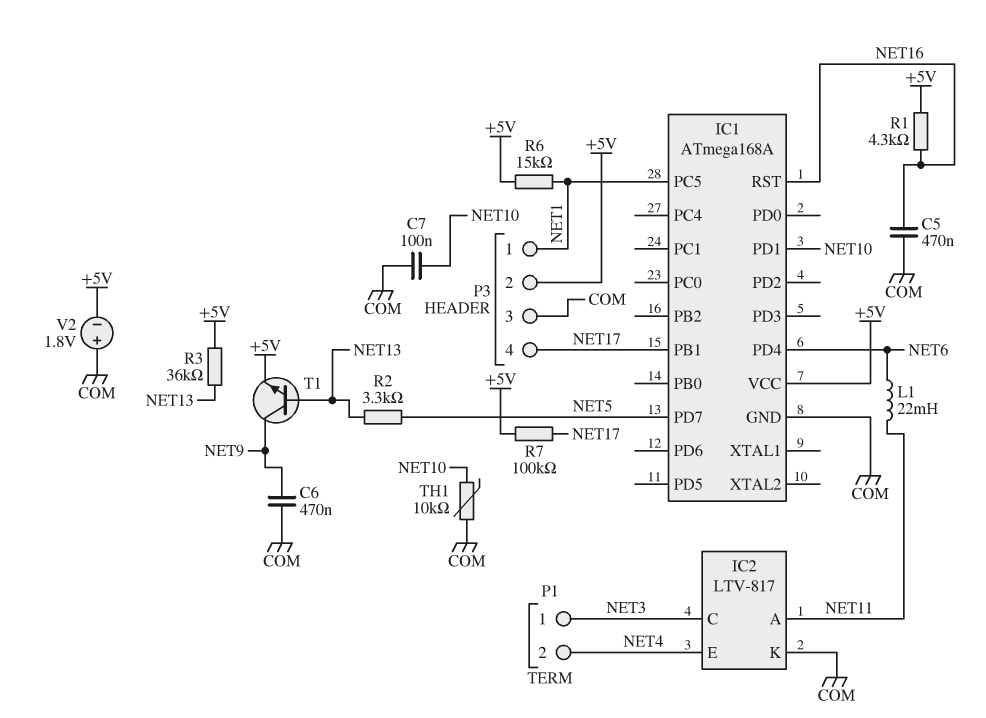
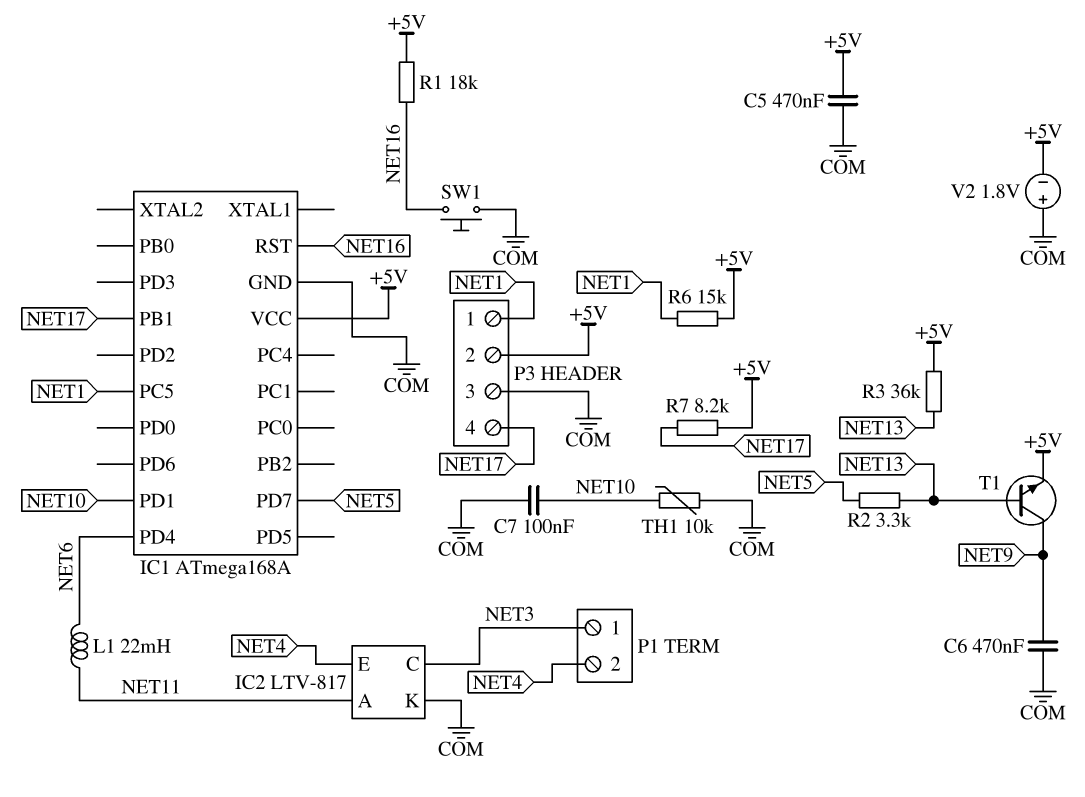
C5: 470nF (COM, NET16) -> 470nF (+5V, COM)
R1: 4.3k (+5V, NET16) -> 18k (+5V, NET16)
R7: 100k (+5V, NET17) -> 8.2k (+5V, NET17)
SW1: none -> button (COM, NET16)

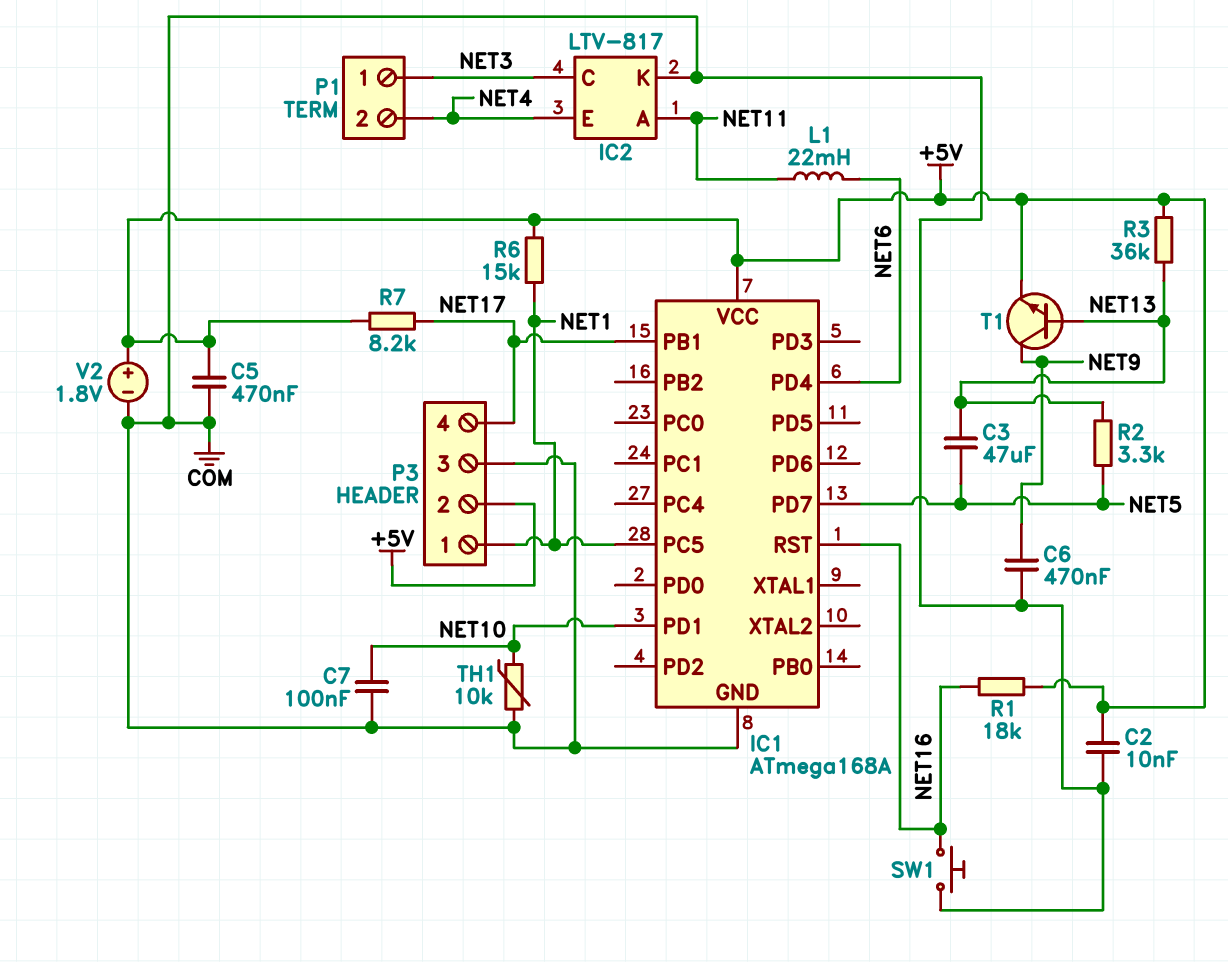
C2: none -> 10nF (+5V, COM)
C3: none -> 47uF (NET5, NET13)
V2: 1.8V (plus COM, minus +5V) -> 1.8V (plus +5V, minus COM)

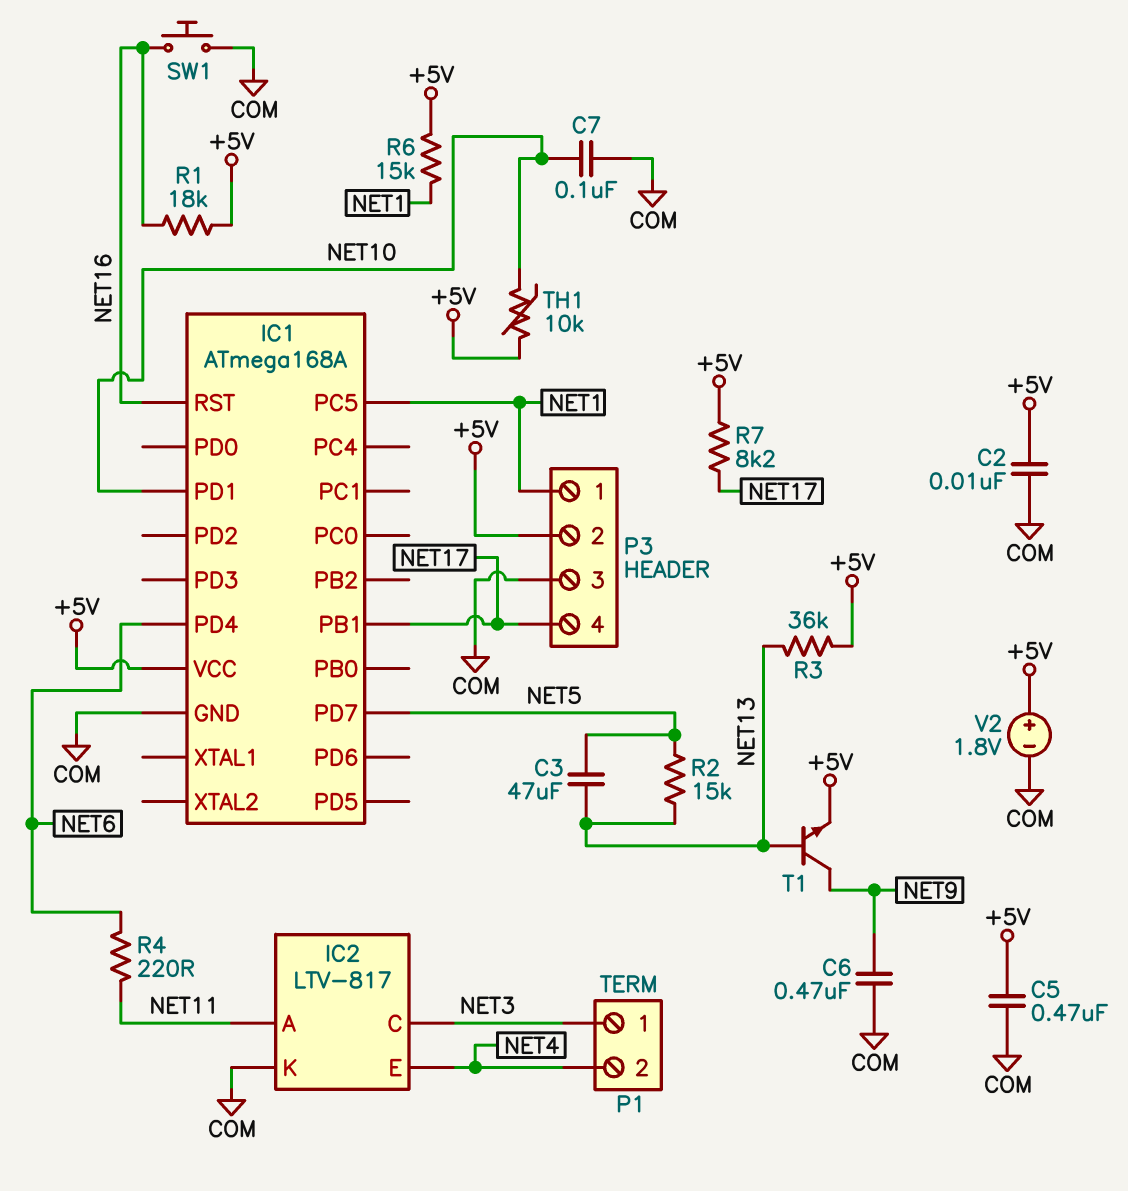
L1: 22mH (NET6, NET11) -> none
R2: 3.3k (NET5, NET13) -> 15k (NET5, NET13)
R4: none -> 220 (NET6, NET11)
TH1: 10k (COM, NET10) -> 10k (+5V, NET10)

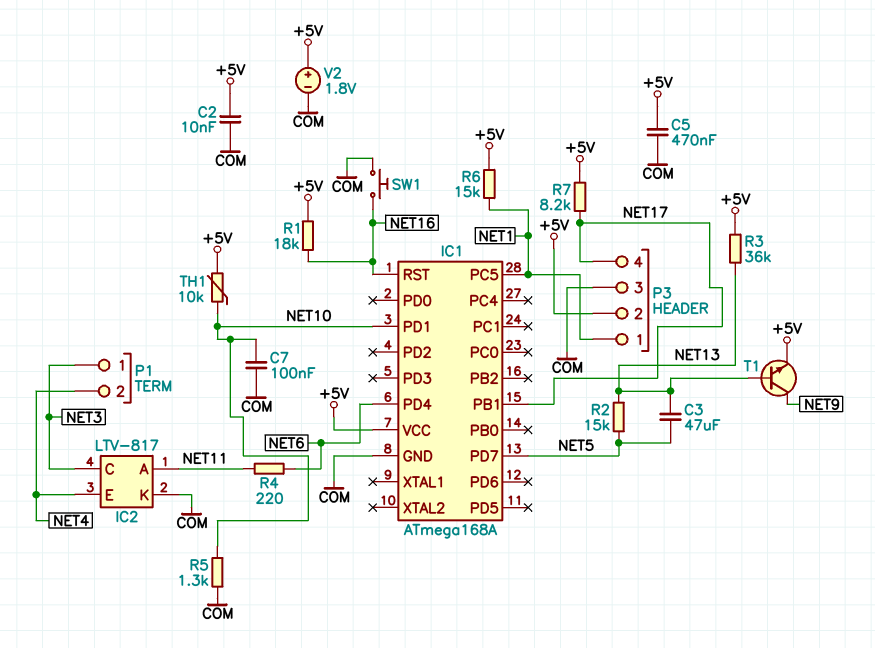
C6: 470nF (COM, NET9) -> none
R5: none -> 1.3k (COM, NET10)

